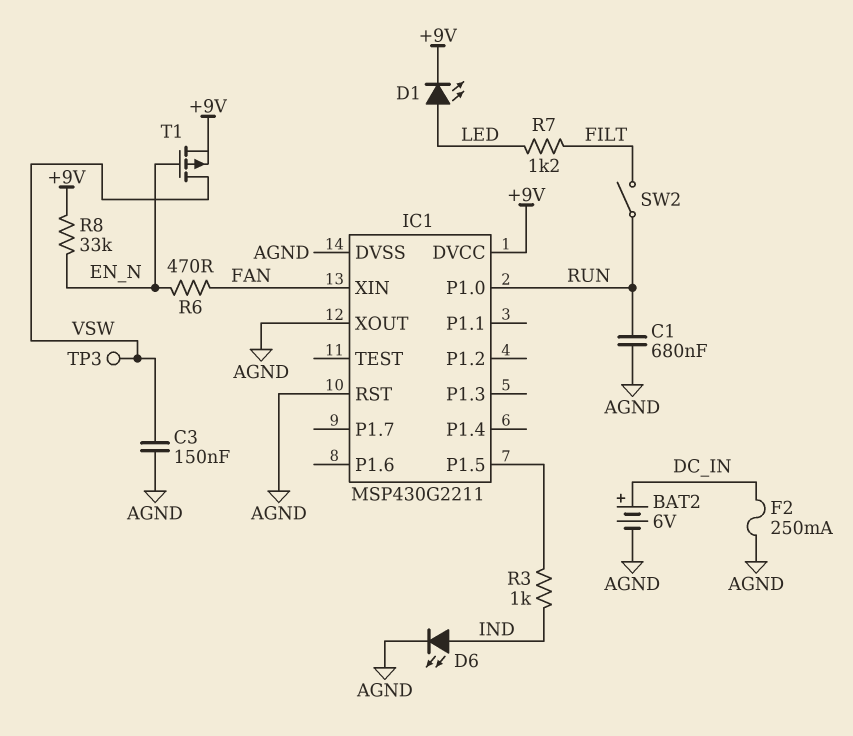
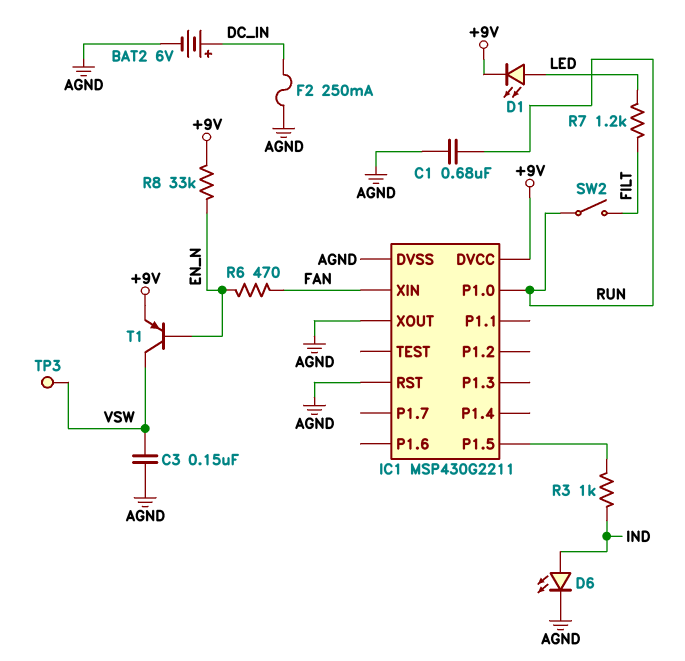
T1: PMOS (G EN_N, D VSW, S +9V) -> PNP (B EN_N, C VSW, E +9V)

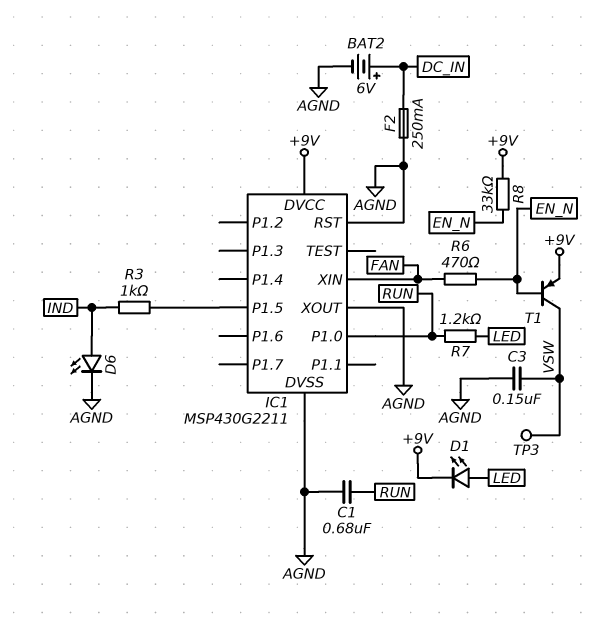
R7: 1.2k (FILT, LED) -> 1.2k (LED, RUN)
SW2: switch (FILT, RUN) -> none

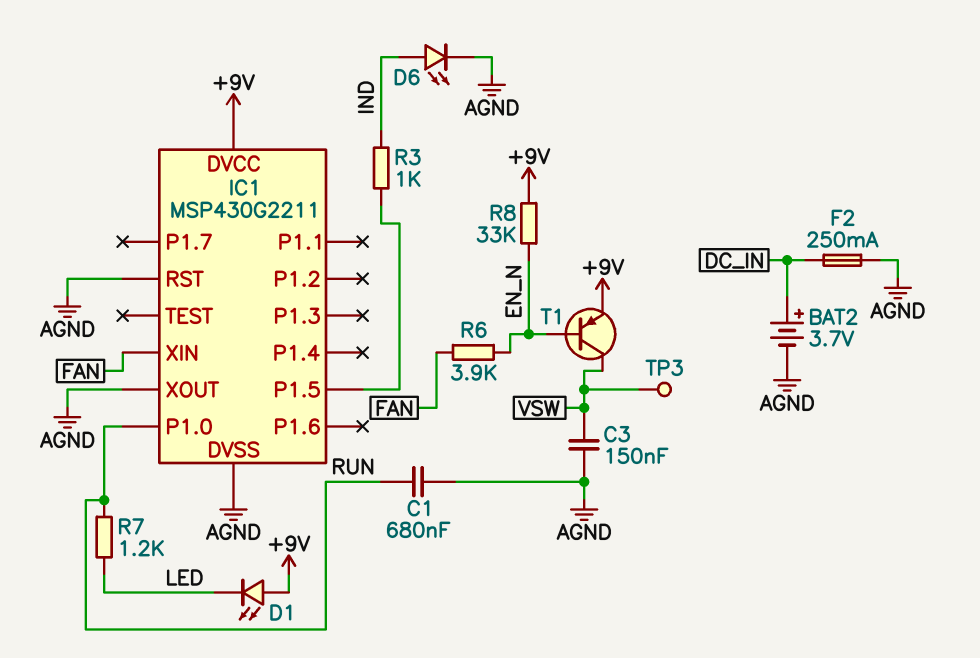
BAT2: 6V (plus DC_IN, minus AGND) -> 3.7V (plus DC_IN, minus AGND)
D1: LED (A LED, K +9V) -> LED (A +9V, K LED)
R6: 470 (EN_N, FAN) -> 3.9k (EN_N, FAN)

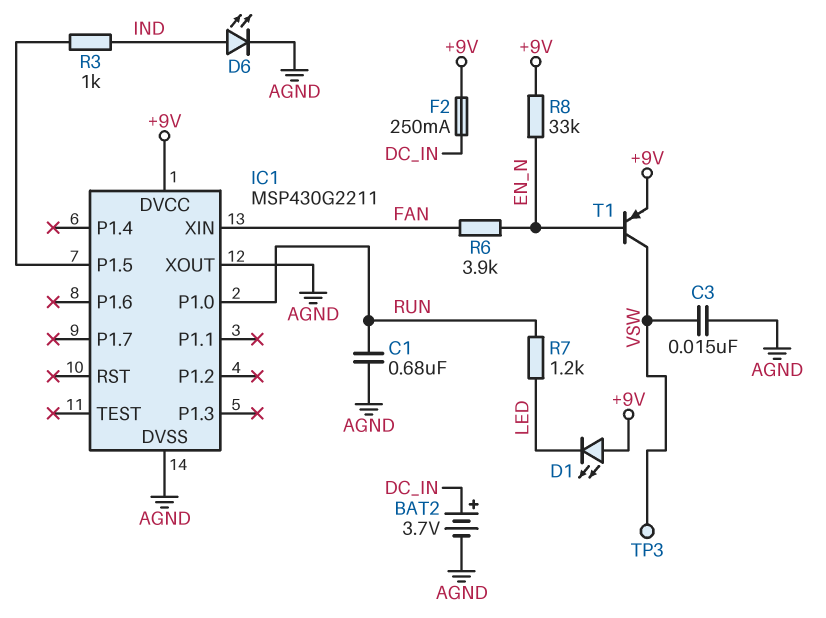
C3: 150nF (AGND, VSW) -> 15nF (AGND, VSW)
F2: 250mA (AGND, DC_IN) -> 250mA (+9V, DC_IN)
IC1 pin RST: AGND -> none

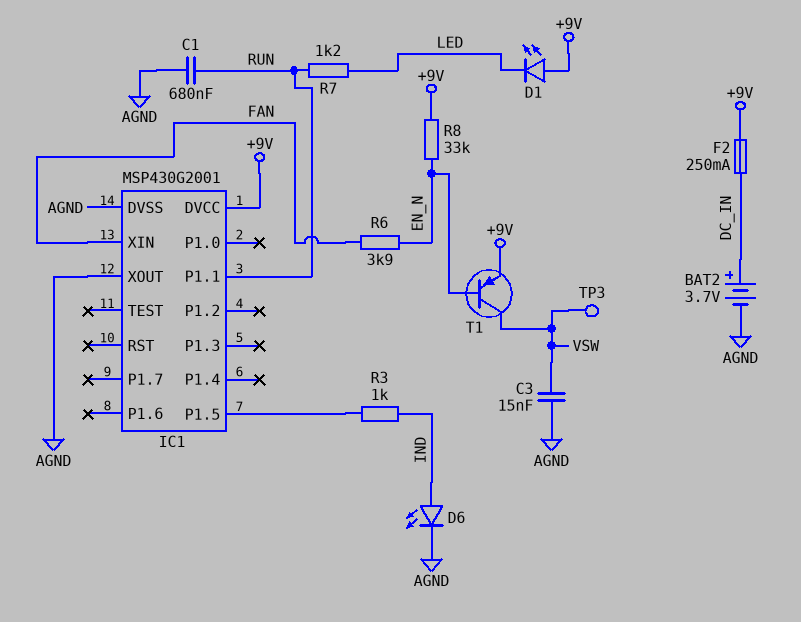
IC1: MSP430G2211 -> MSP430G2001
IC1 pin P1.0: RUN -> none
IC1 pin P1.1: none -> RUN

